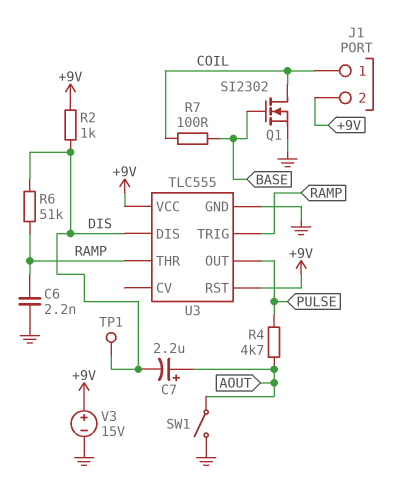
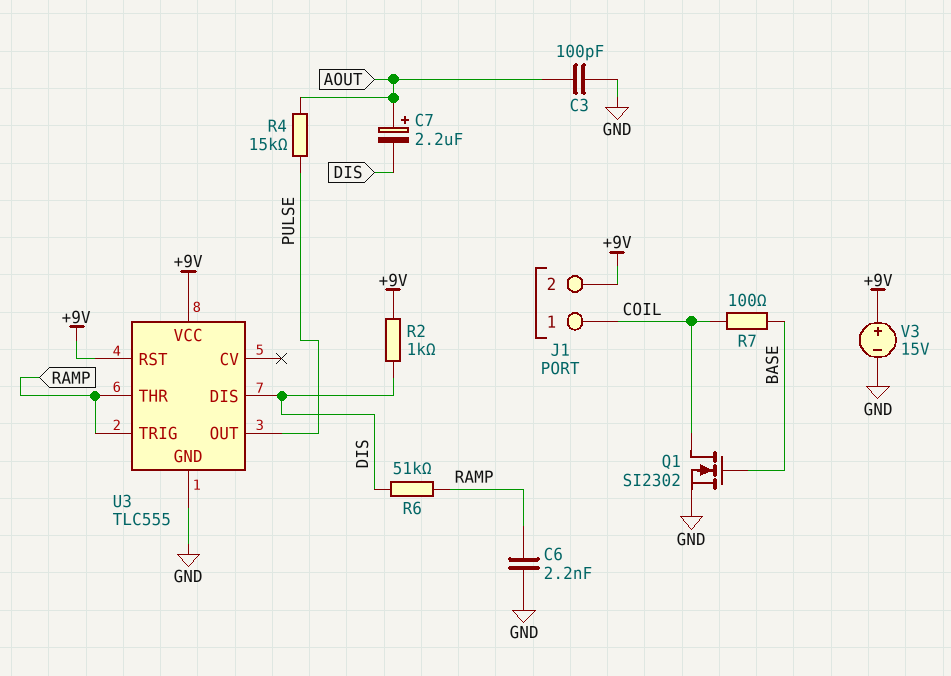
C3: none -> 100pF (AOUT, GND)
R4: 4.7k (AOUT, PULSE) -> 15k (AOUT, PULSE)
SW1: switch (AOUT, GND) -> none
TP1: test point (DIS) -> none

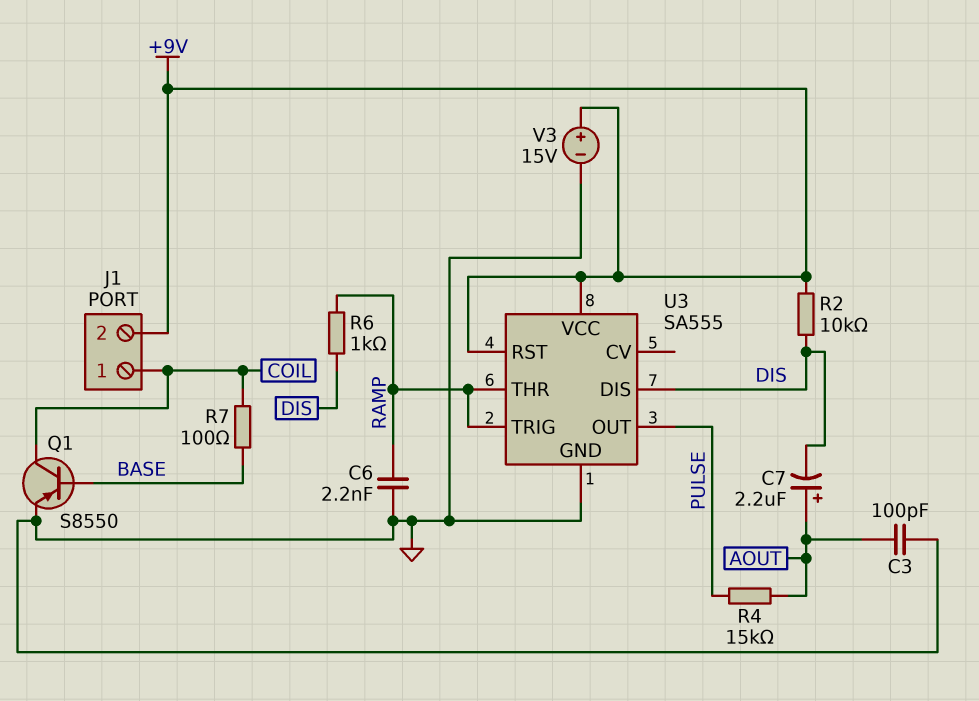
Q1: NMOS SI2302 (G BASE, D COIL, S GND) -> PNP S8550 (B BASE, C COIL, E GND)
R2: 1k (+9V, DIS) -> 10k (+9V, DIS)
R6: 51k (DIS, RAMP) -> 1k (DIS, RAMP)
U3: TLC555 -> SA555

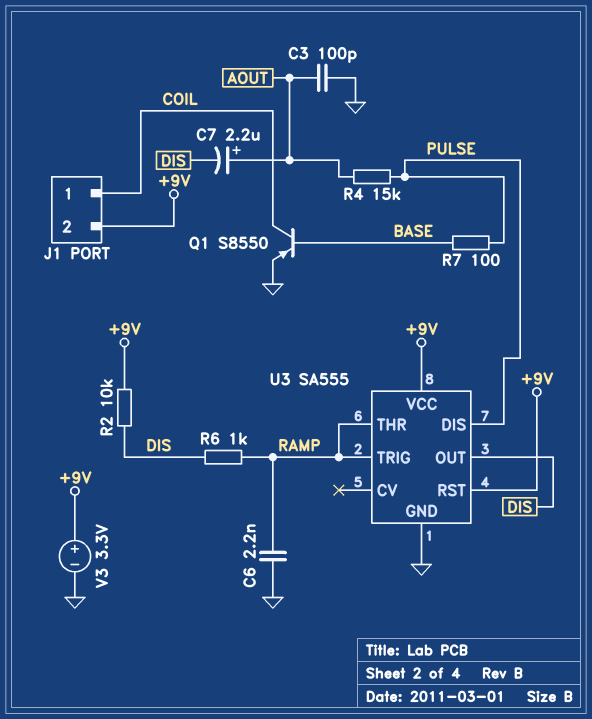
R7: 100 (BASE, COIL) -> 100 (BASE, PULSE)
U3 pin DIS: DIS -> PULSE
U3 pin OUT: PULSE -> DIS
V3: 15V (plus +9V, minus GND) -> 3.3V (plus +9V, minus GND)

